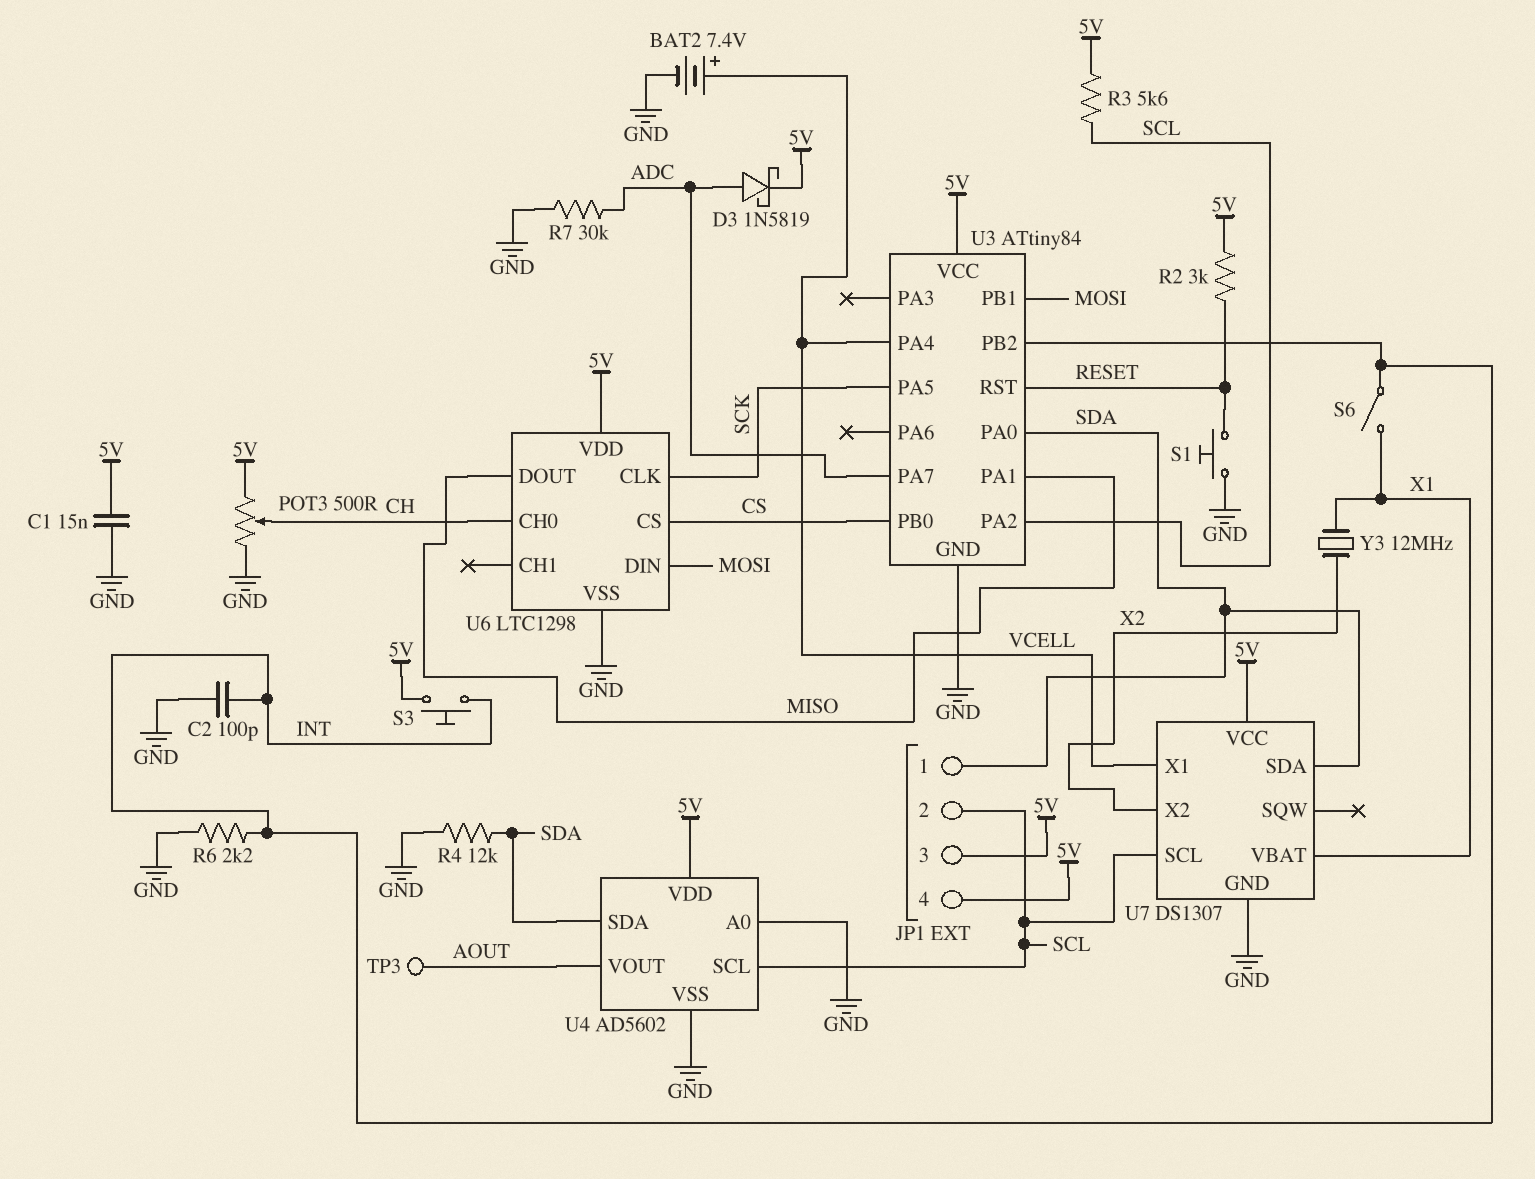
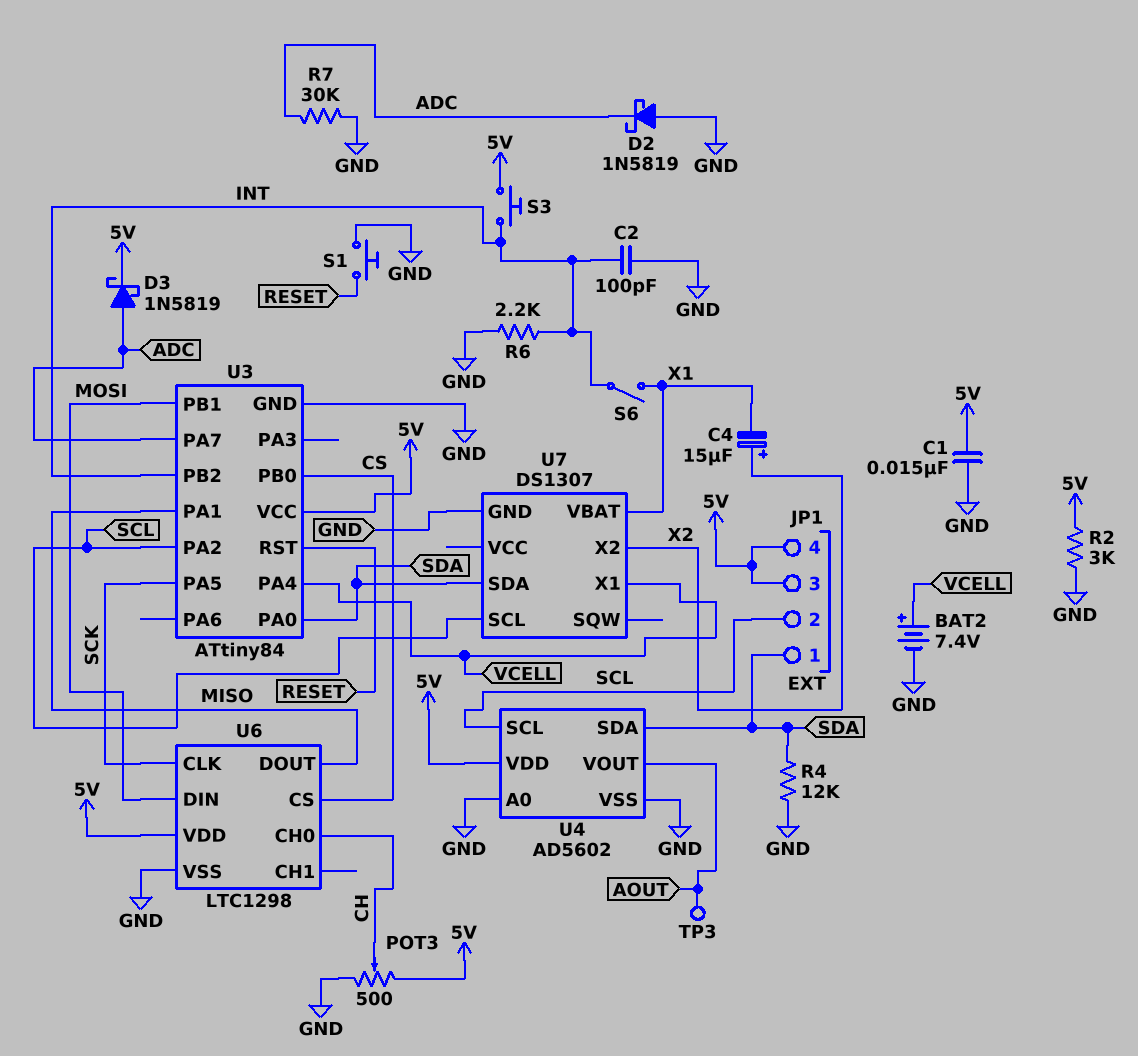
C4: none -> 15uF (plus X2, minus X1)
D2: none -> schottky 1N5819 (A GND, K ADC)
R2: 3k (5V, RESET) -> 3k (5V, GND)
R3: 5.6k (5V, SCL) -> none
U7 pin VCC: 5V -> none
Y3: 12MHz (X1, X2) -> none

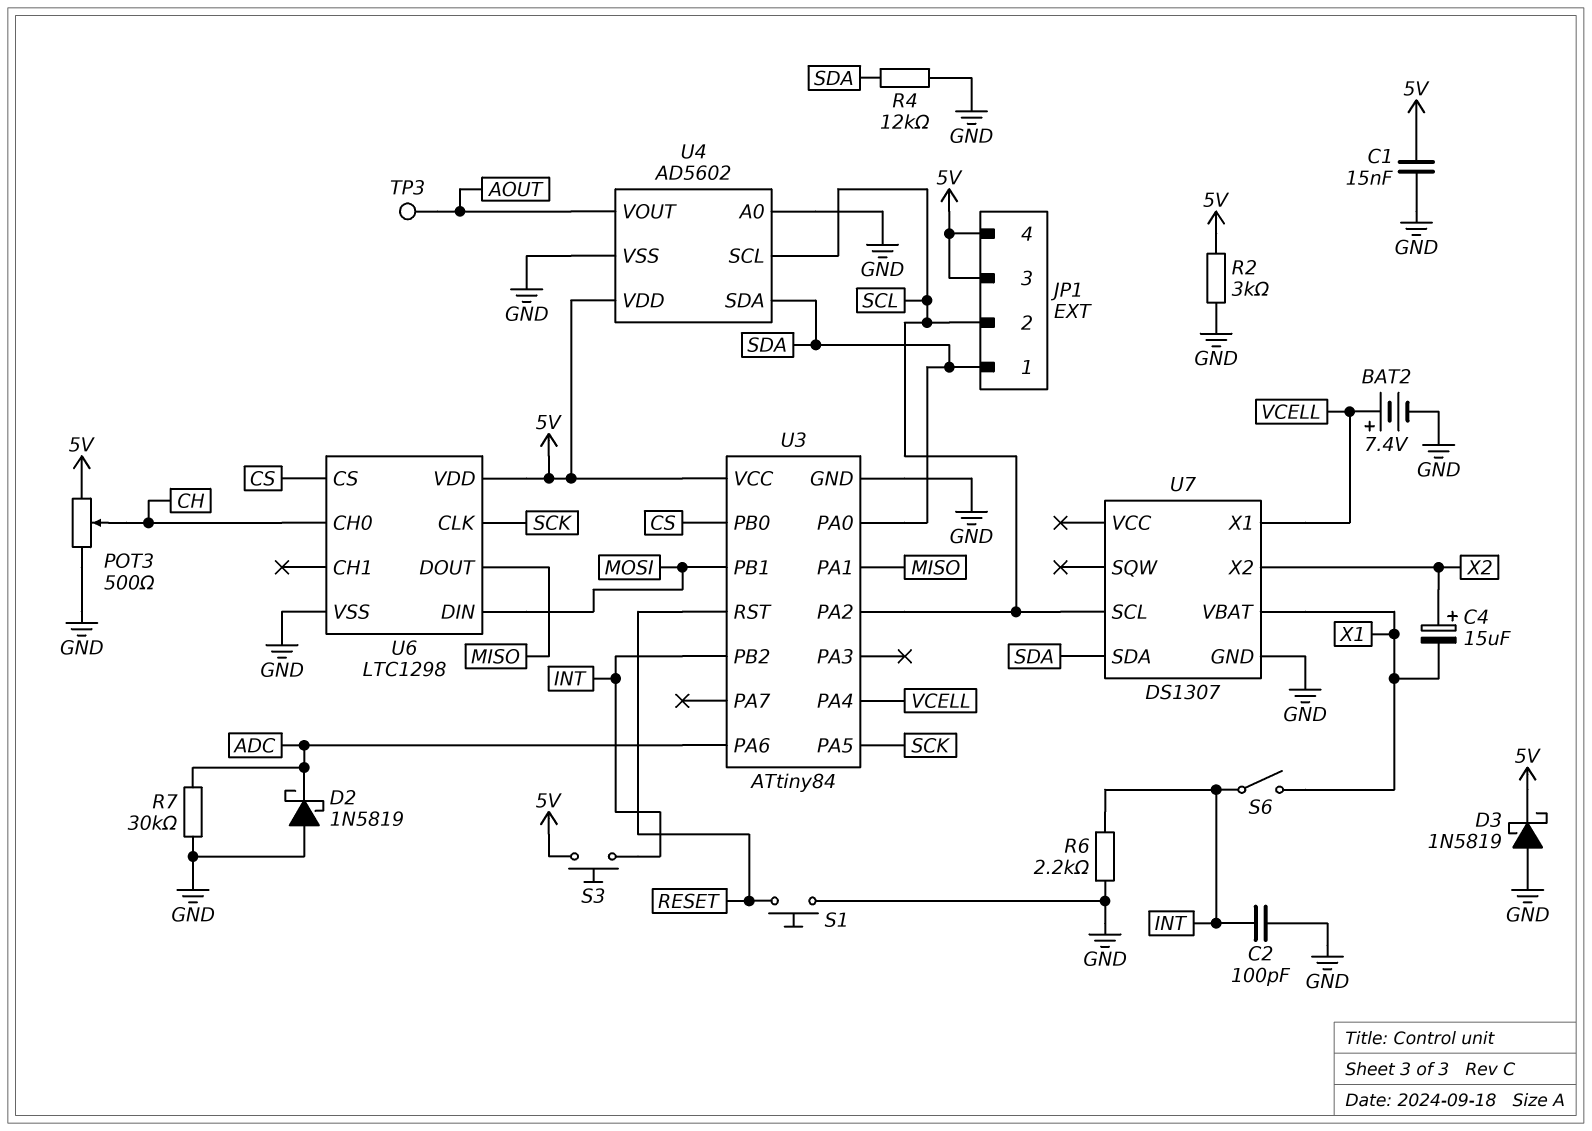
D3: schottky 1N5819 (A ADC, K 5V) -> schottky 1N5819 (A GND, K 5V)
U3 pin PA6: none -> ADC
U3 pin PA7: ADC -> none

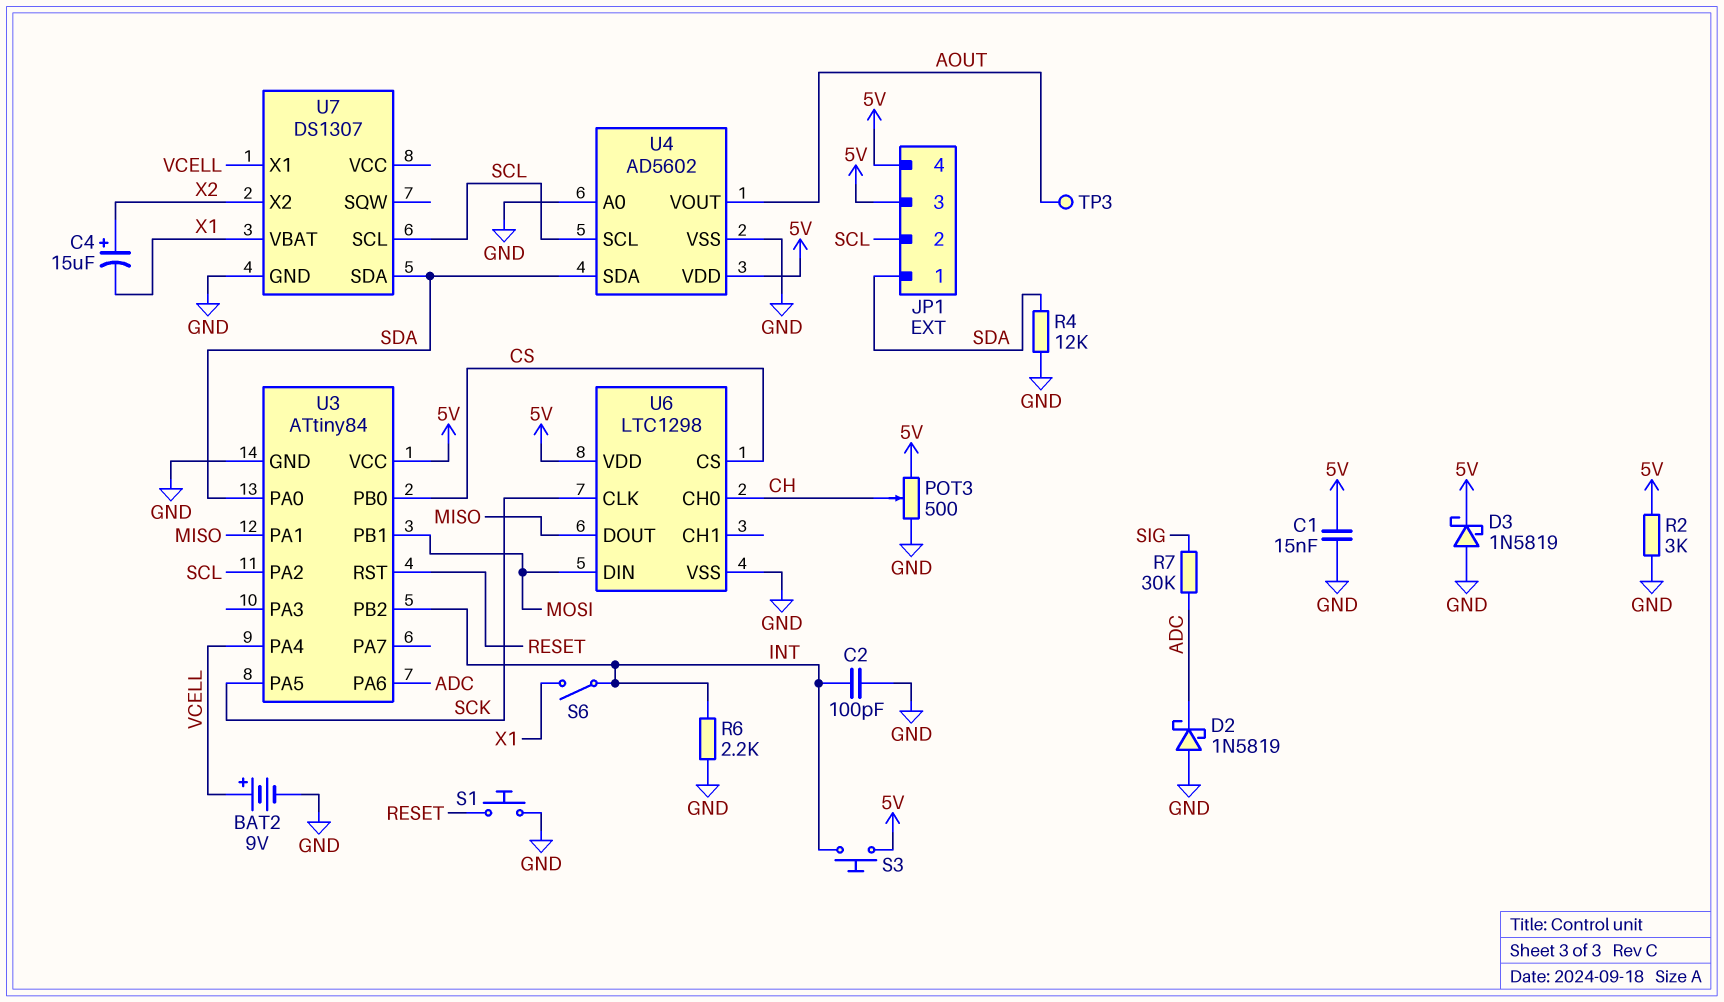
BAT2: 7.4V (plus VCELL, minus GND) -> 9V (plus VCELL, minus GND)
R7: 30k (ADC, GND) -> 30k (ADC, SIG)

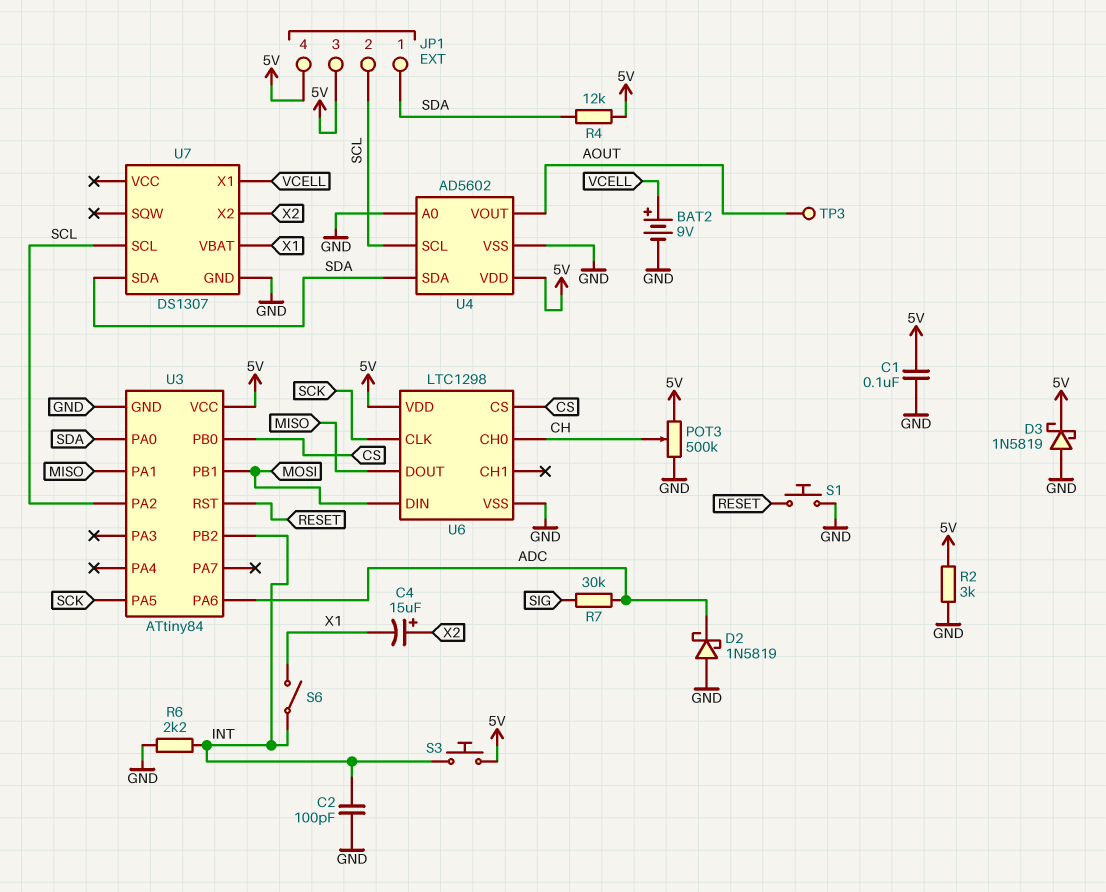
C1: 15nF (5V, GND) -> 100nF (5V, GND)
POT3: 500 (5V, GND, wiper CH) -> 500k (5V, GND, wiper CH)
R4: 12k (GND, SDA) -> 12k (5V, SDA)
U3 pin PA4: VCELL -> none

